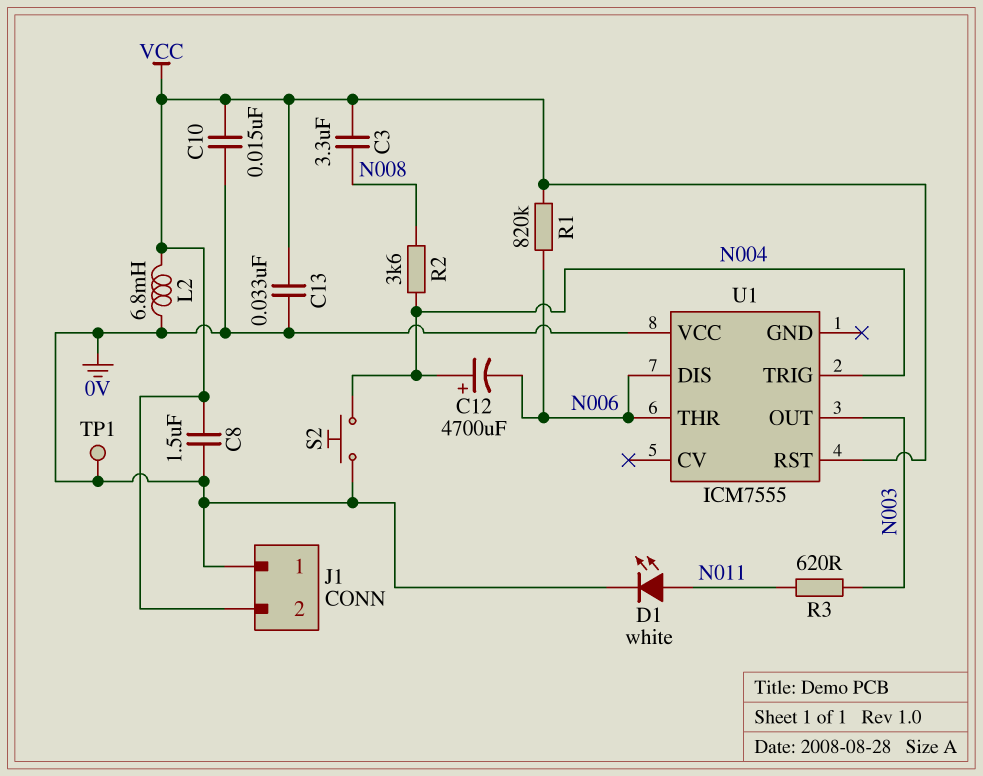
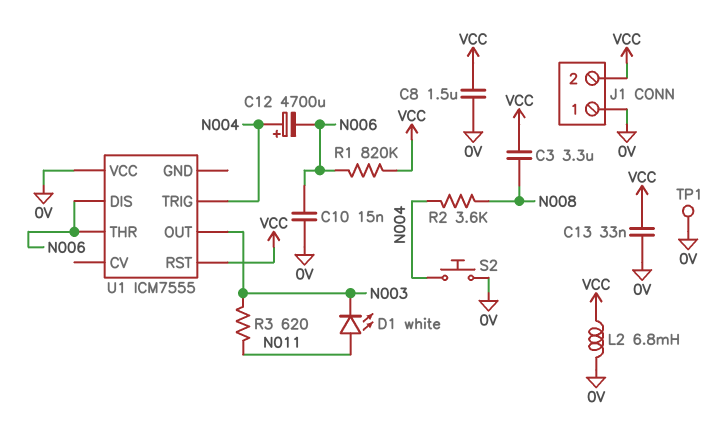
C10: 15nF (0V, VCC) -> 15nF (0V, N006)
D1: LED white (A N011, K 0V) -> LED white (A N011, K N003)

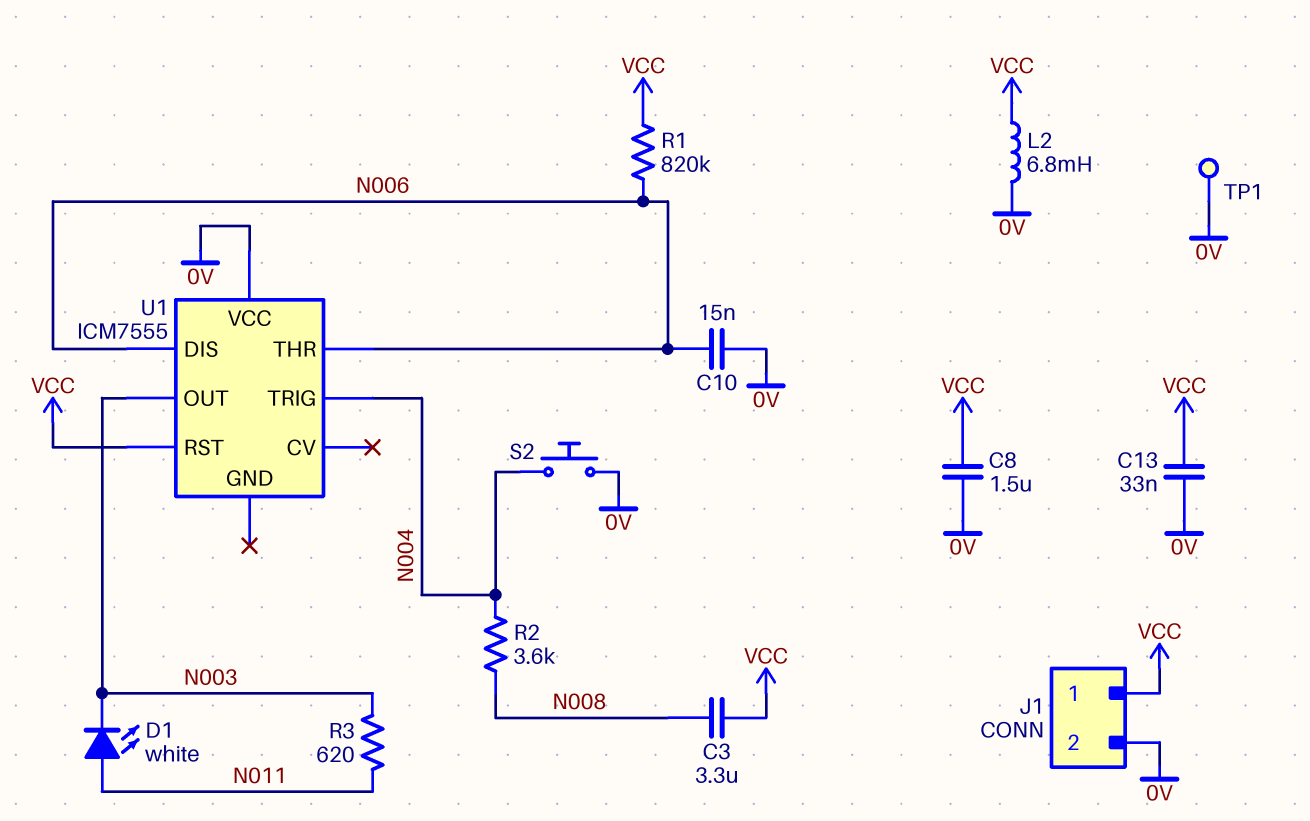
C12: 4700uF (plus N004, minus N006) -> none
J1 pin 1: 0V -> VCC
J1 pin 2: VCC -> 0V

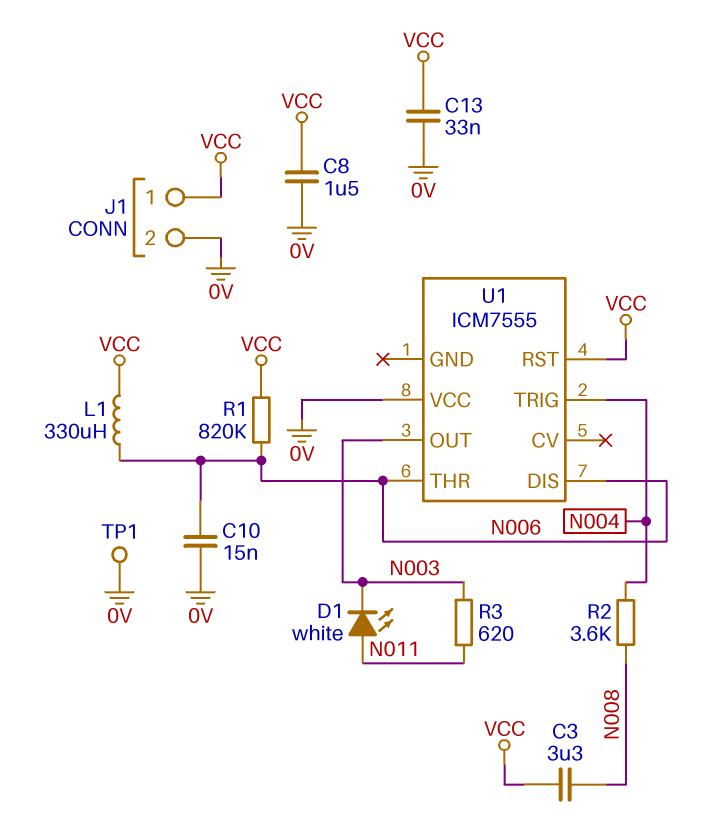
L1: none -> 330uH (N006, VCC)
L2: 6.8mH (0V, VCC) -> none
S2: button (0V, N004) -> none

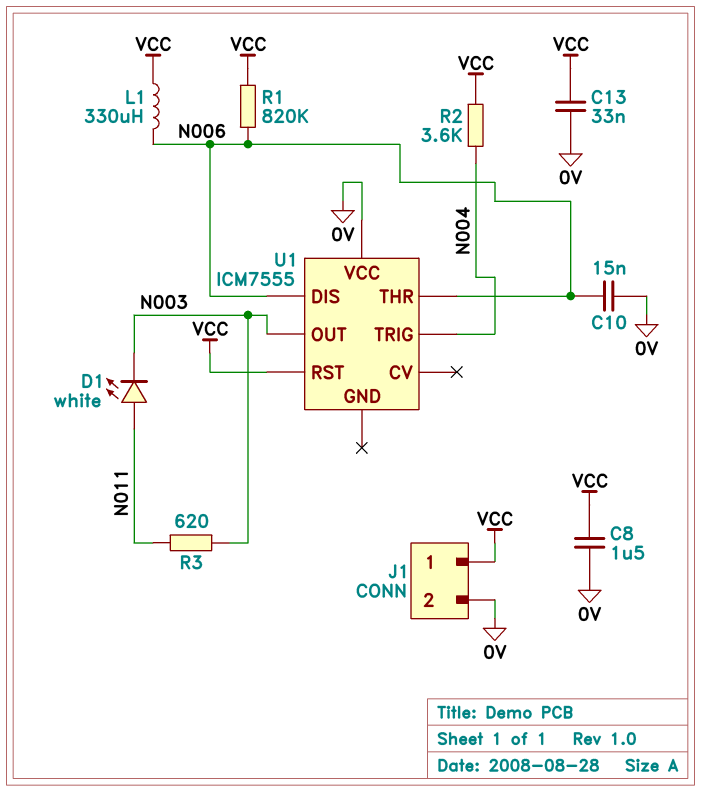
C3: 3.3uF (N008, VCC) -> none
R2: 3.6k (N004, N008) -> 3.6k (N004, VCC)
TP1: test point (0V) -> none

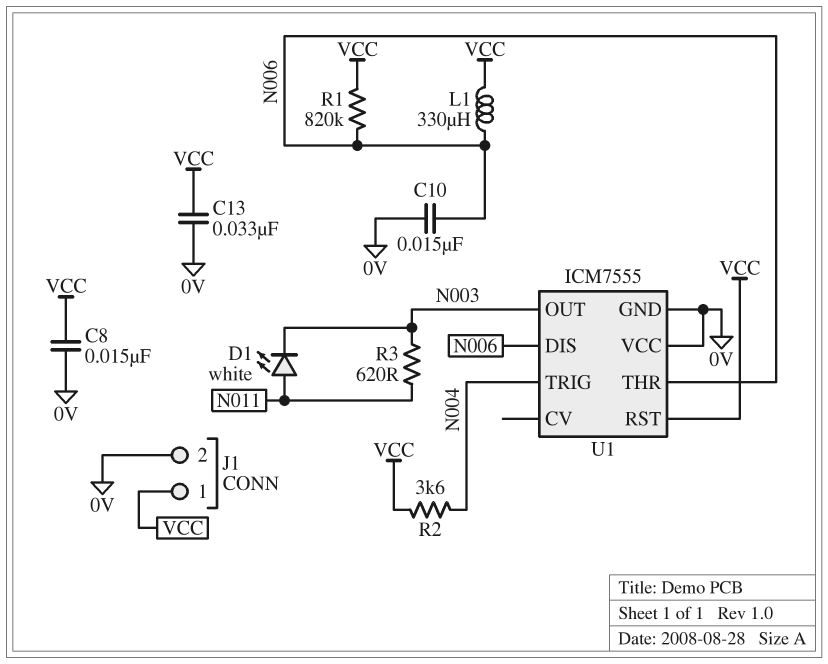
C8: 1.5uF (0V, VCC) -> 15nF (0V, VCC)
U1 pin GND: none -> 0V

